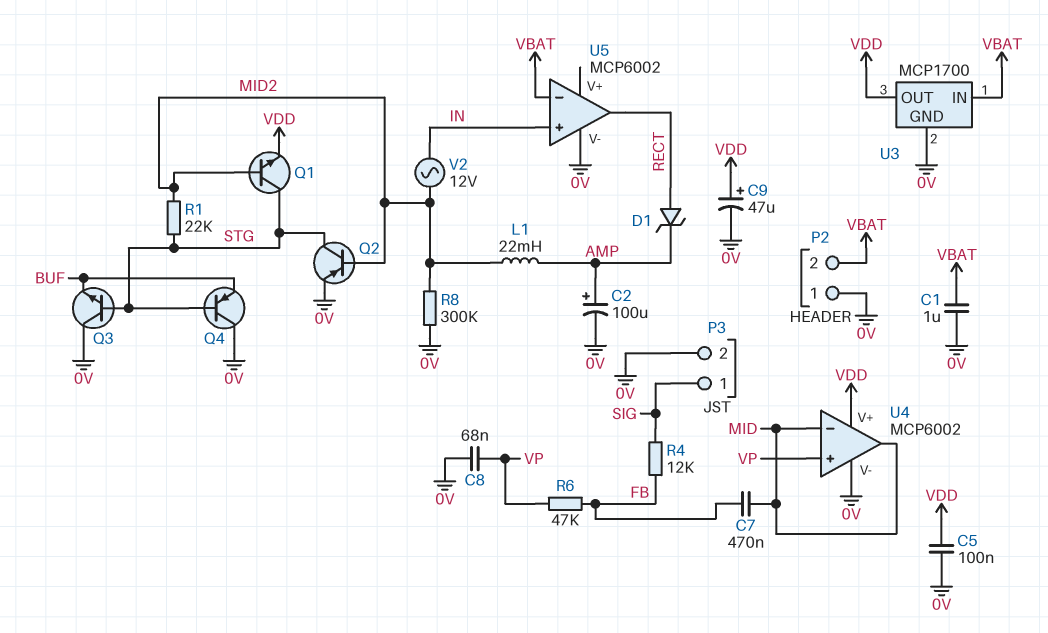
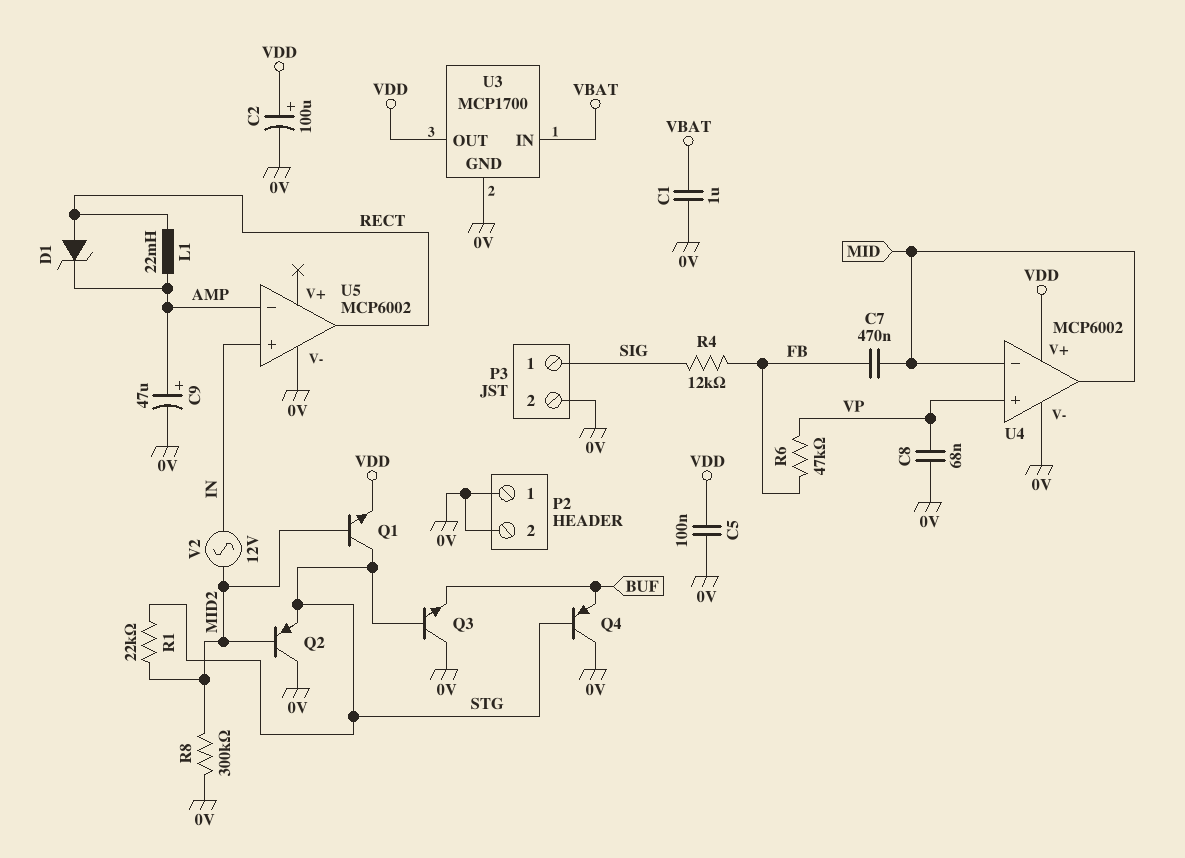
C2: 100uF (plus AMP, minus 0V) -> 100uF (plus VDD, minus 0V)
C9: 47uF (plus VDD, minus 0V) -> 47uF (plus AMP, minus 0V)
L1: 22mH (AMP, MID2) -> 22mH (AMP, RECT)
P2 pin 2: VBAT -> 0V
Q2: PNP (B MID2, C STG, E 0V) -> PNP (B MID2, C 0V, E STG)
U5 pin in-: VBAT -> AMP

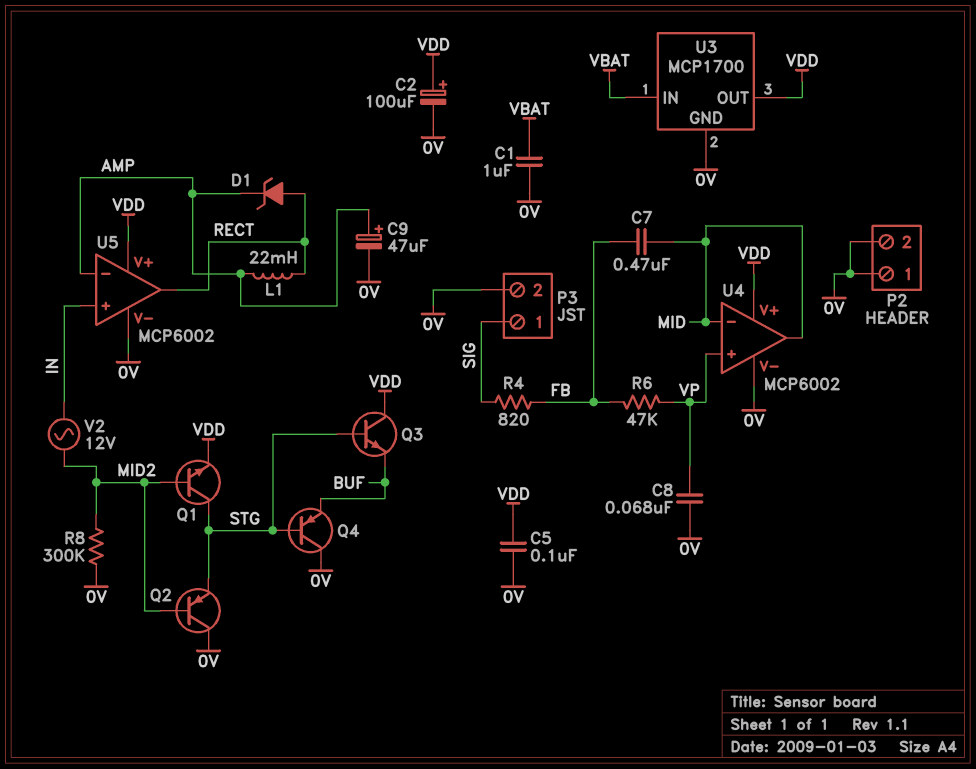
Q3: NPN (B STG, C 0V, E BUF) -> NPN (B STG, C VDD, E BUF)
R1: 22k (MID2, STG) -> none
R4: 12k (FB, SIG) -> 820 (FB, SIG)
U5 pin V+: none -> VDD

